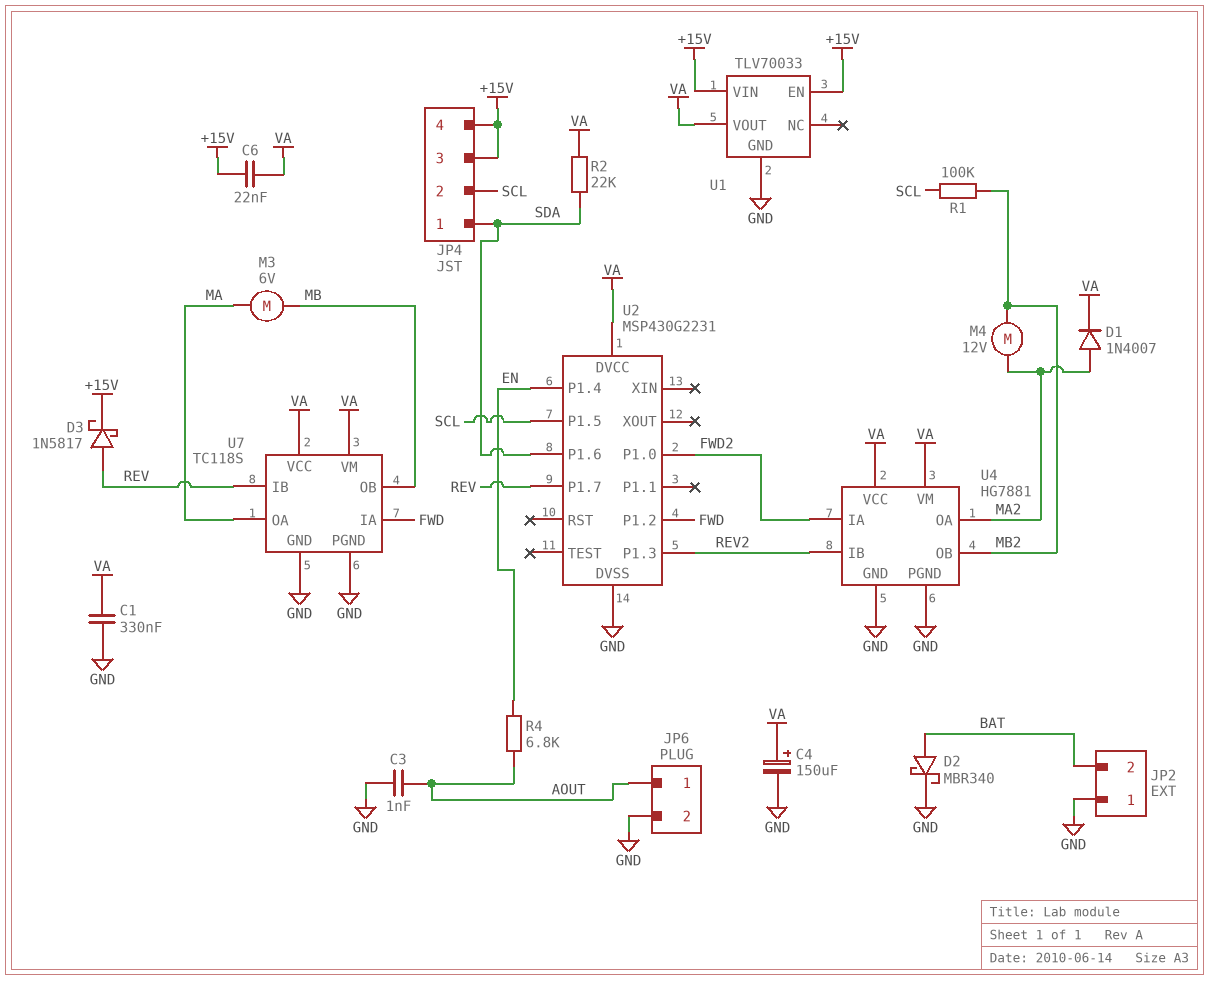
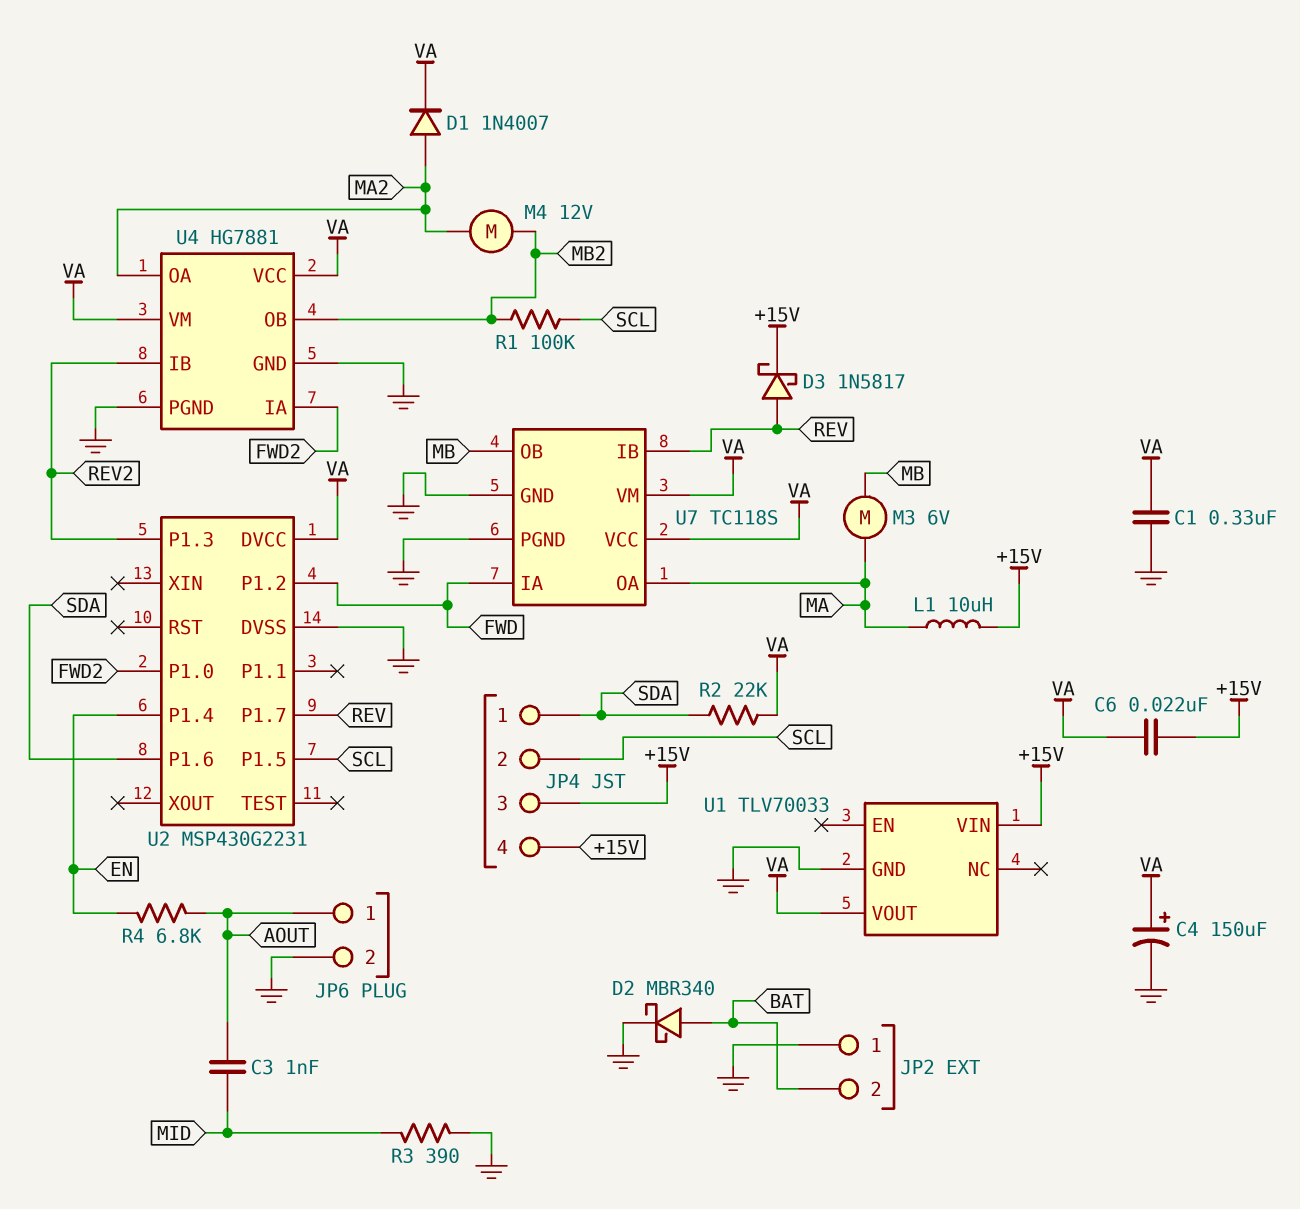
C3: 1nF (AOUT, GND) -> 1nF (AOUT, MID)
L1: none -> 10uH (+15V, MA)
R3: none -> 390 (GND, MID)
U1 pin EN: +15V -> none

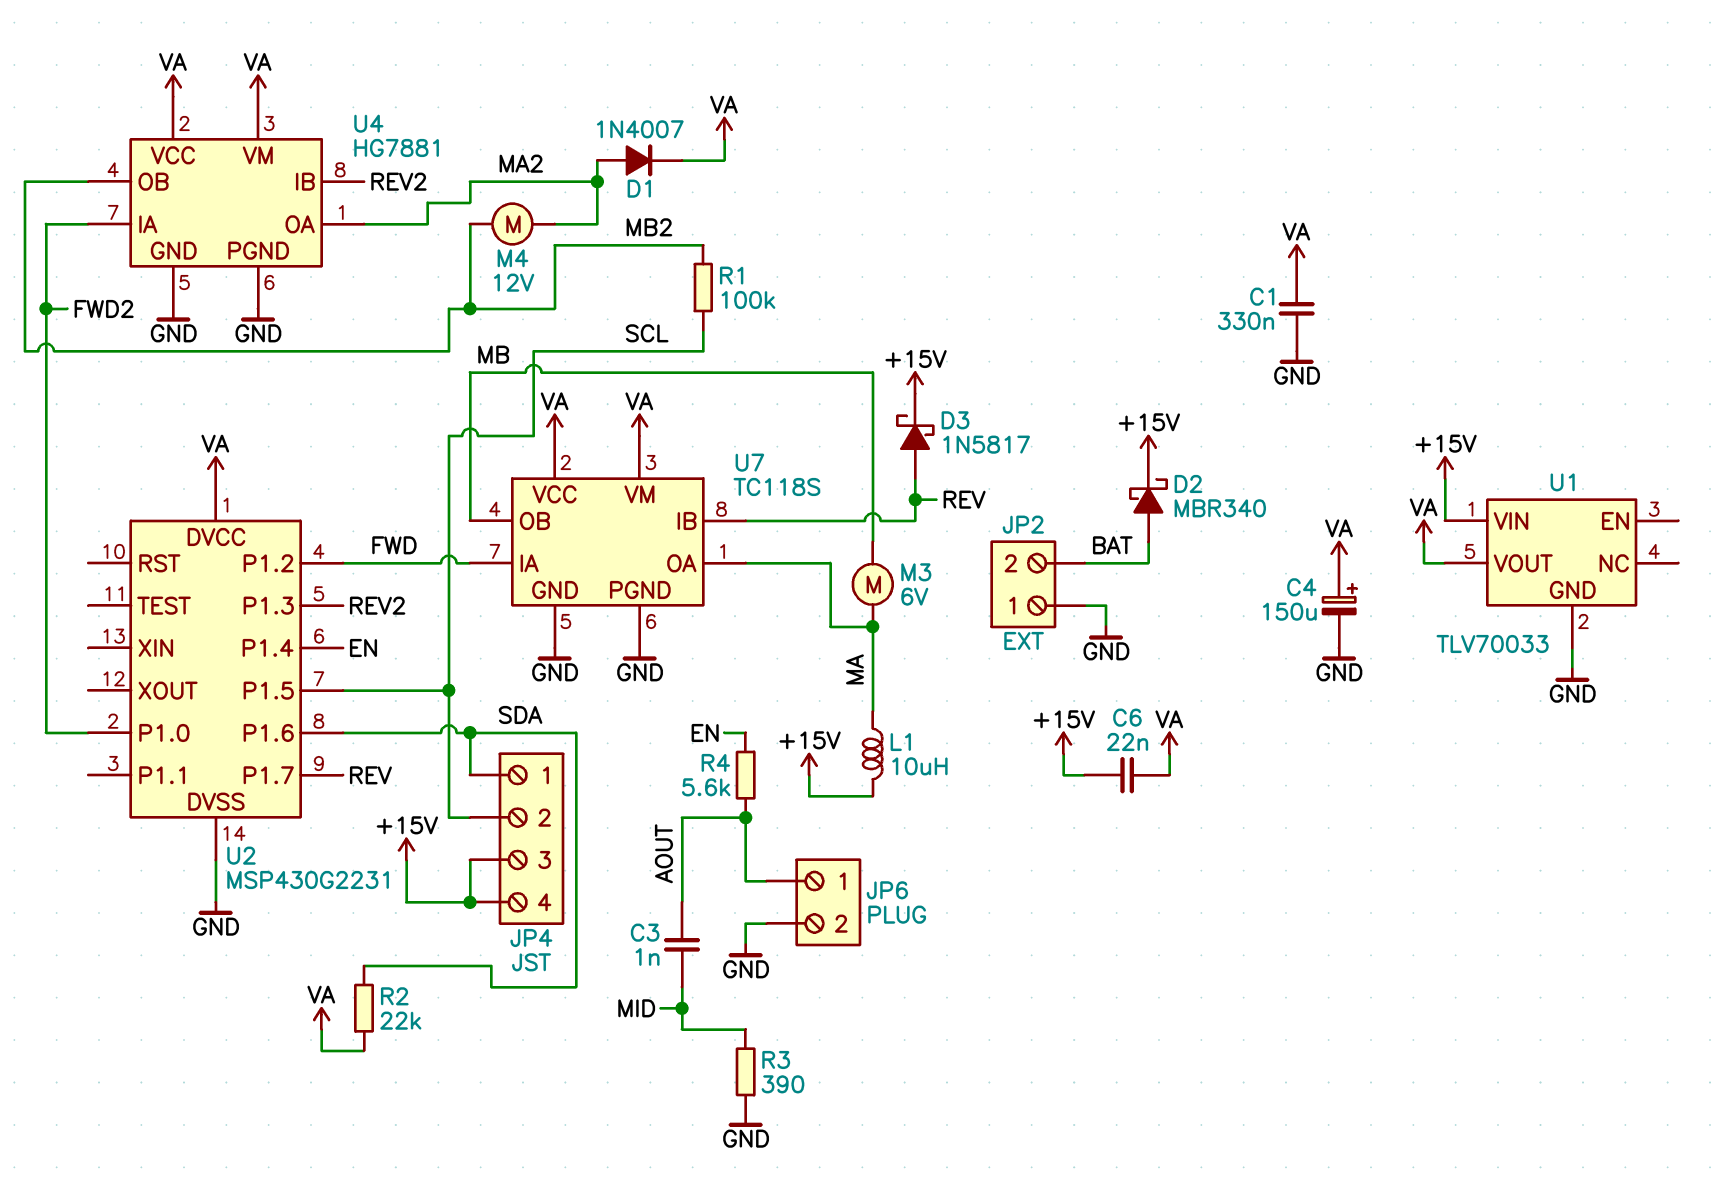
D2: schottky MBR340 (A BAT, K GND) -> schottky MBR340 (A BAT, K +15V)
R4: 6.8k (AOUT, EN) -> 5.6k (AOUT, EN)

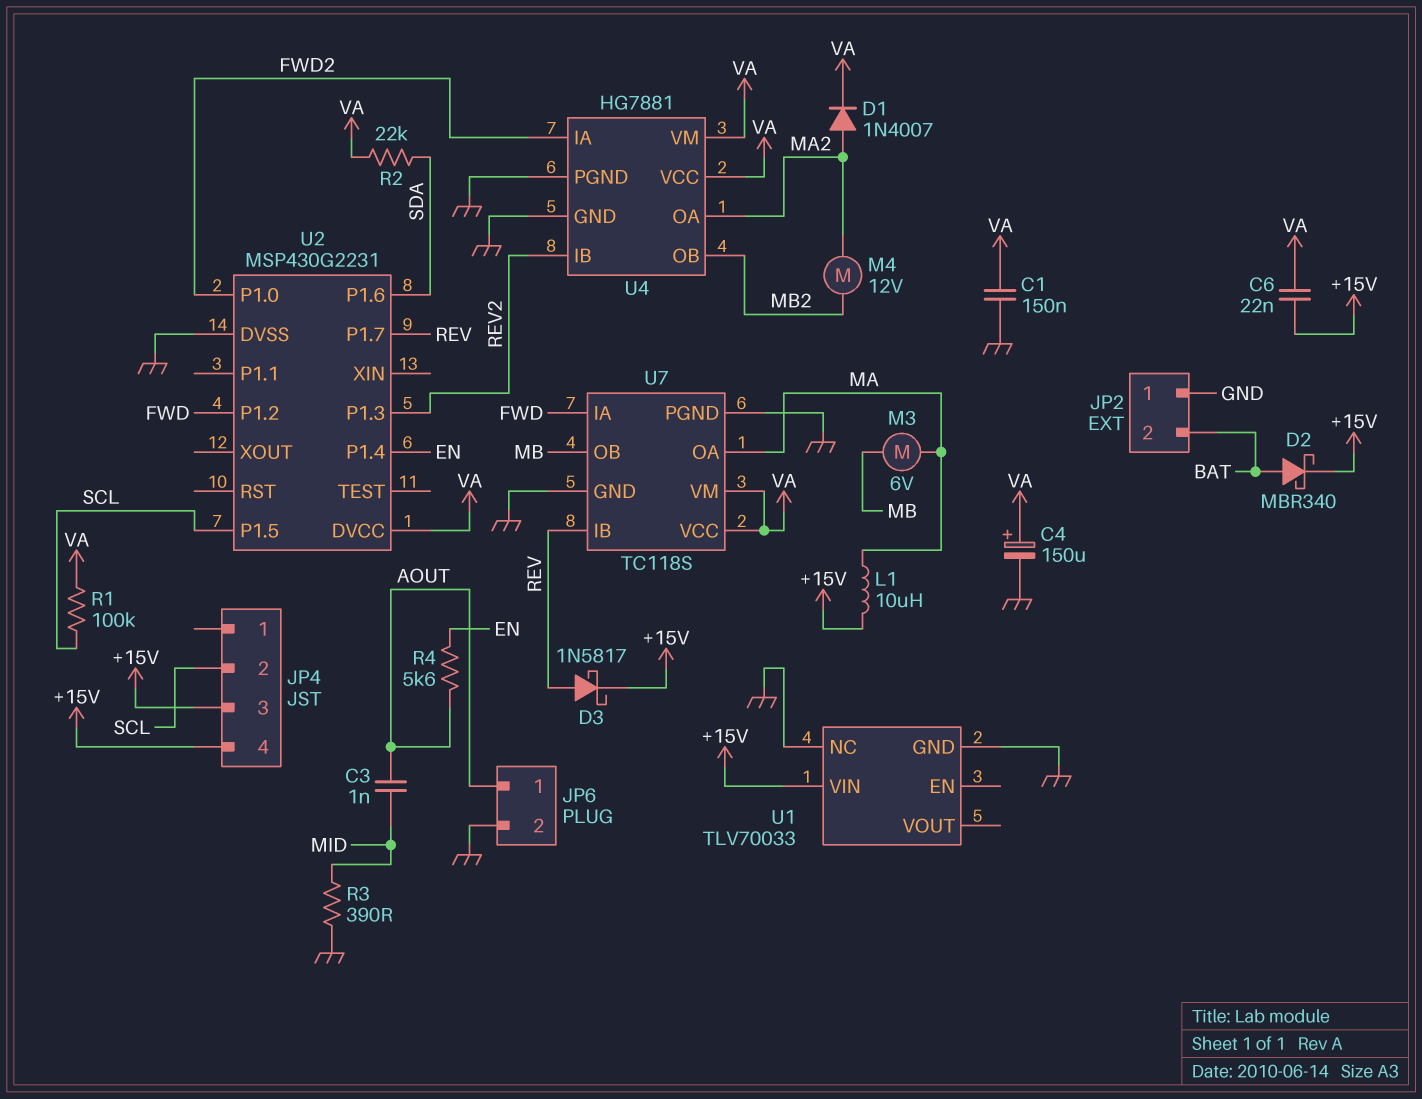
C1: 330nF (GND, VA) -> 150nF (GND, VA)
JP4 pin 1: SDA -> none
R1: 100k (MB2, SCL) -> 100k (SCL, VA)
U1 pin NC: none -> GND
U1 pin VOUT: VA -> none

